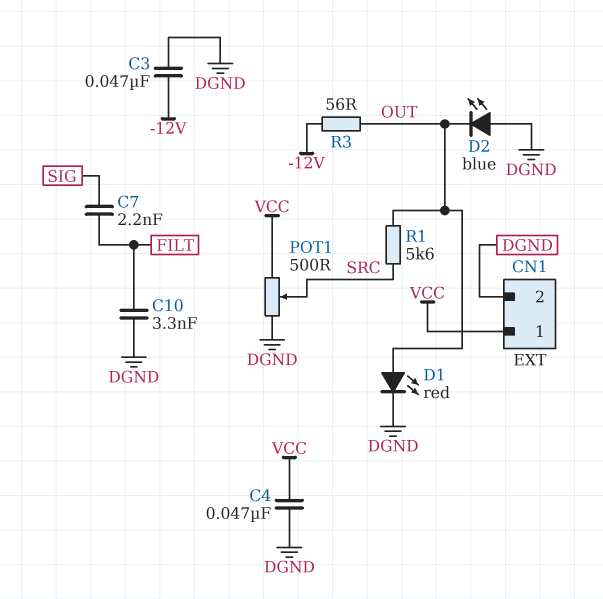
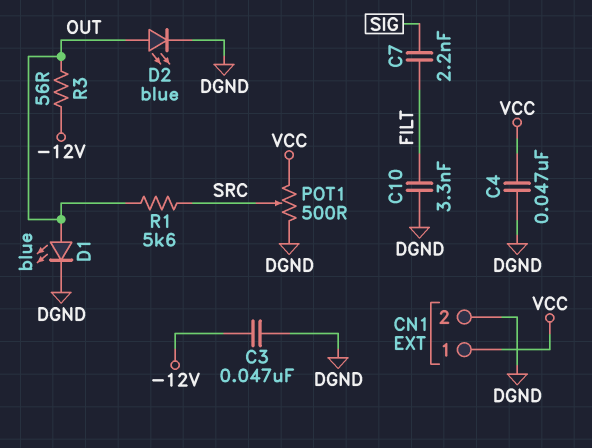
D1: LED red (A OUT, K DGND) -> LED blue (A OUT, K DGND)
D2: LED blue (A DGND, K OUT) -> LED blue (A OUT, K DGND)

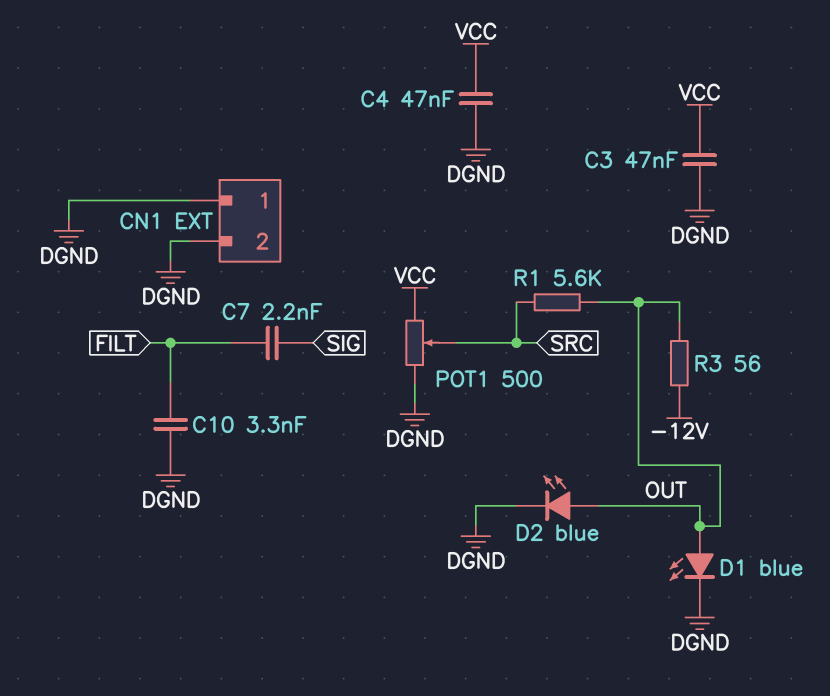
C3: 47nF (-12V, DGND) -> 47nF (DGND, VCC)
CN1 pin 1: VCC -> DGND

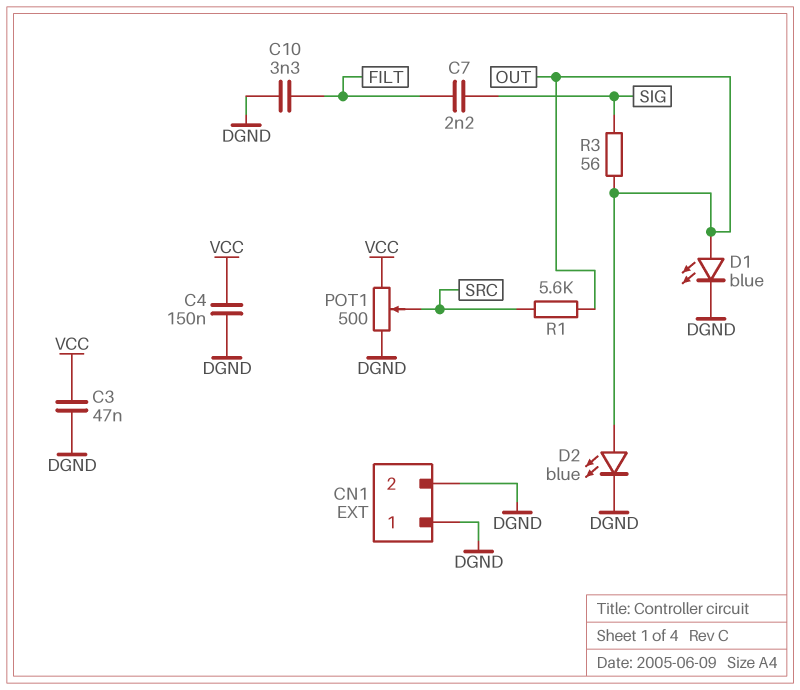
C4: 47nF (DGND, VCC) -> 150nF (DGND, VCC)
R3: 56 (-12V, OUT) -> 56 (OUT, SIG)

